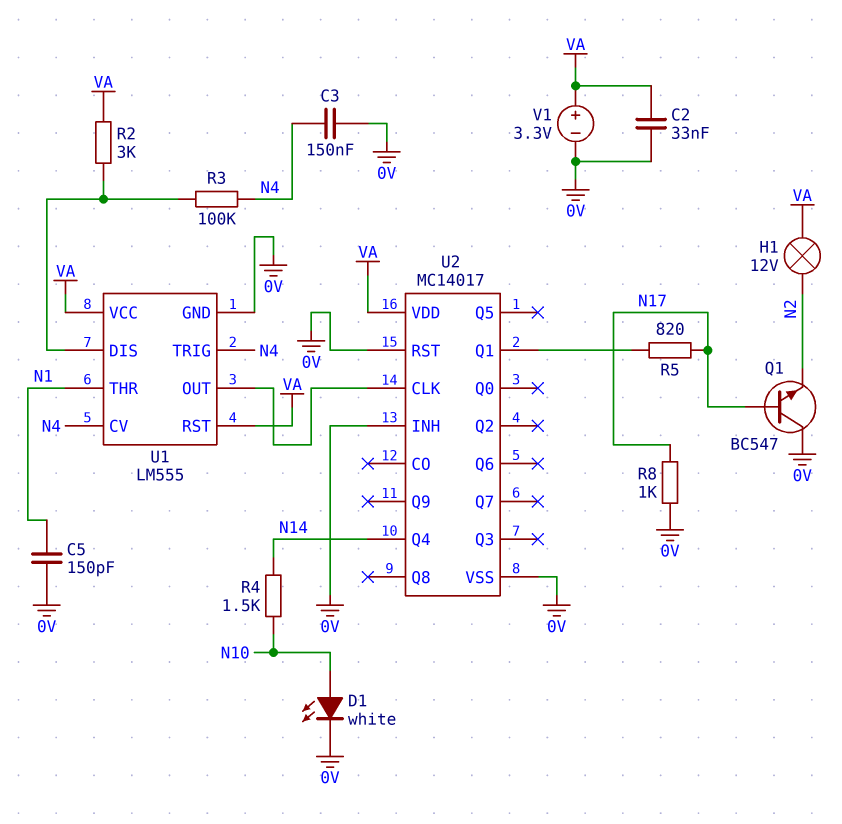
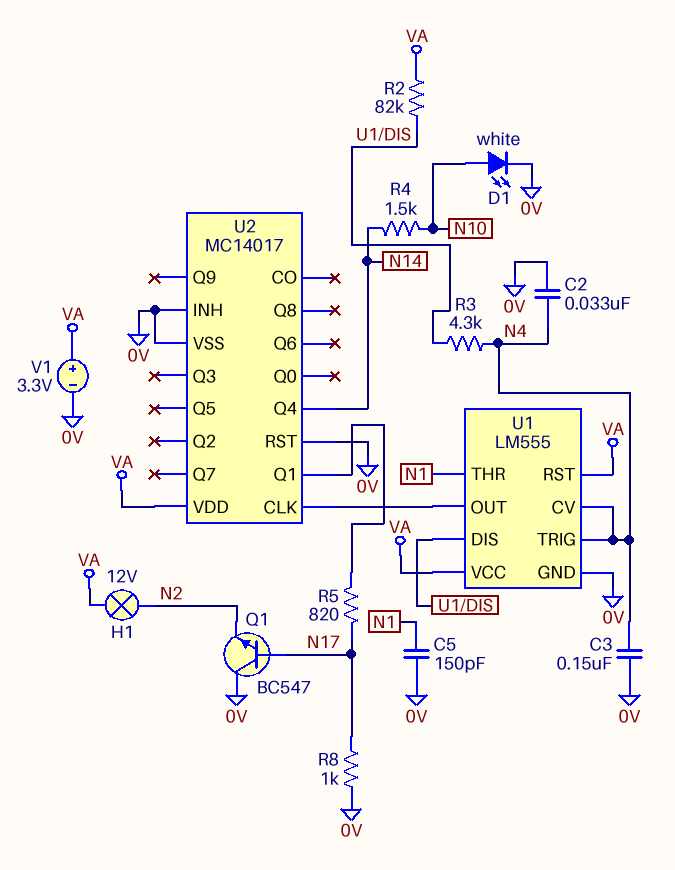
C2: 33nF (0V, VA) -> 33nF (0V, N4)
R2: 3k (U1/DIS, VA) -> 82k (U1/DIS, VA)
R3: 100k (N4, U1/DIS) -> 4.3k (N4, U1/DIS)

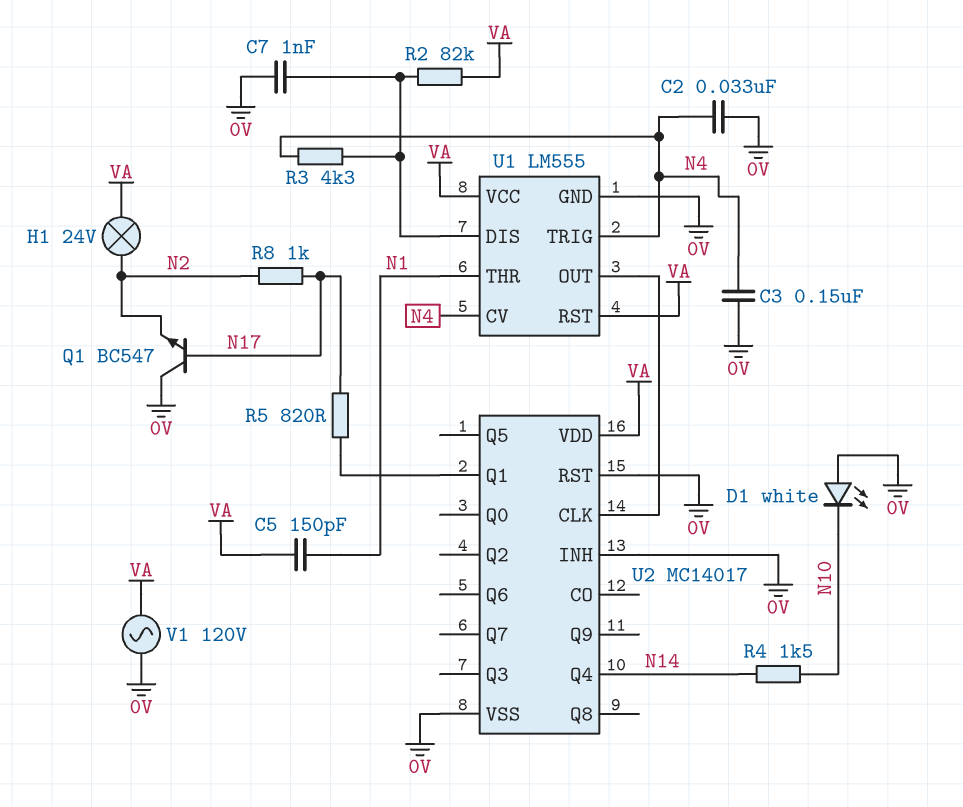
C5: 150pF (0V, N1) -> 150pF (N1, VA)
C7: none -> 1nF (0V, U1/DIS)
D1: LED white (A N10, K 0V) -> LED white (A 0V, K N10)
H1: lamp 12V (N2, VA) -> lamp 24V (N2, VA)
R8: 1k (0V, N17) -> 1k (N2, N17)
V1: 3.3V (plus VA, minus 0V) -> AC 120V (0V, VA)

